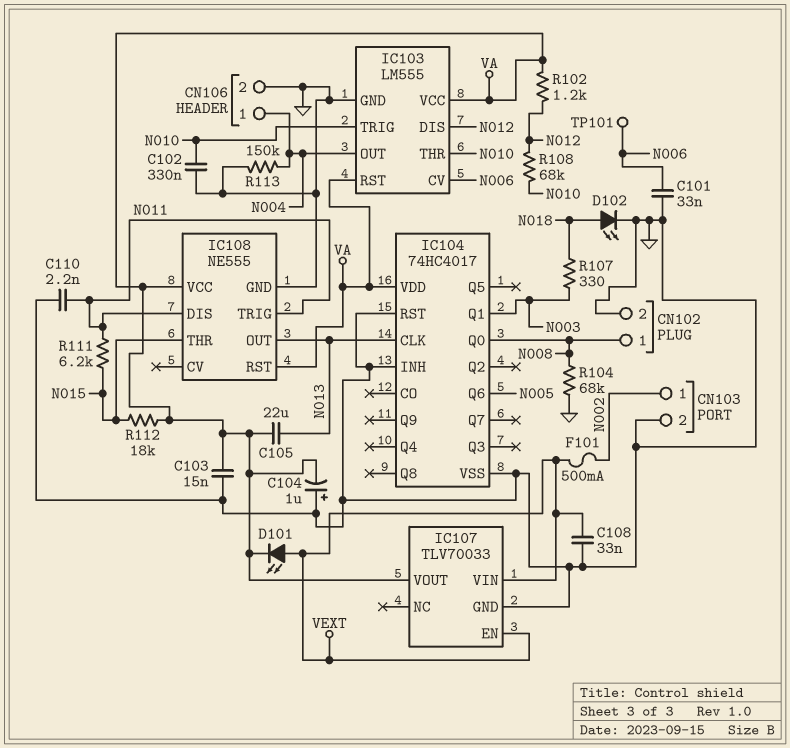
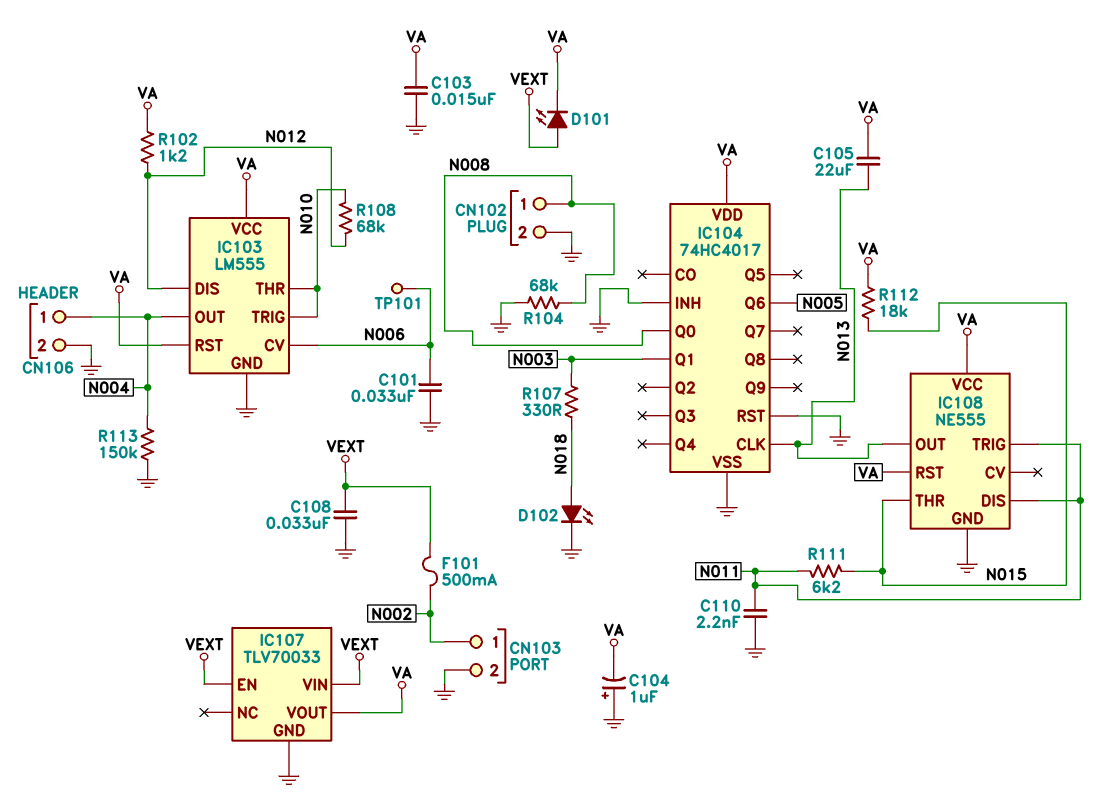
C102: 330nF (GND, N010) -> none

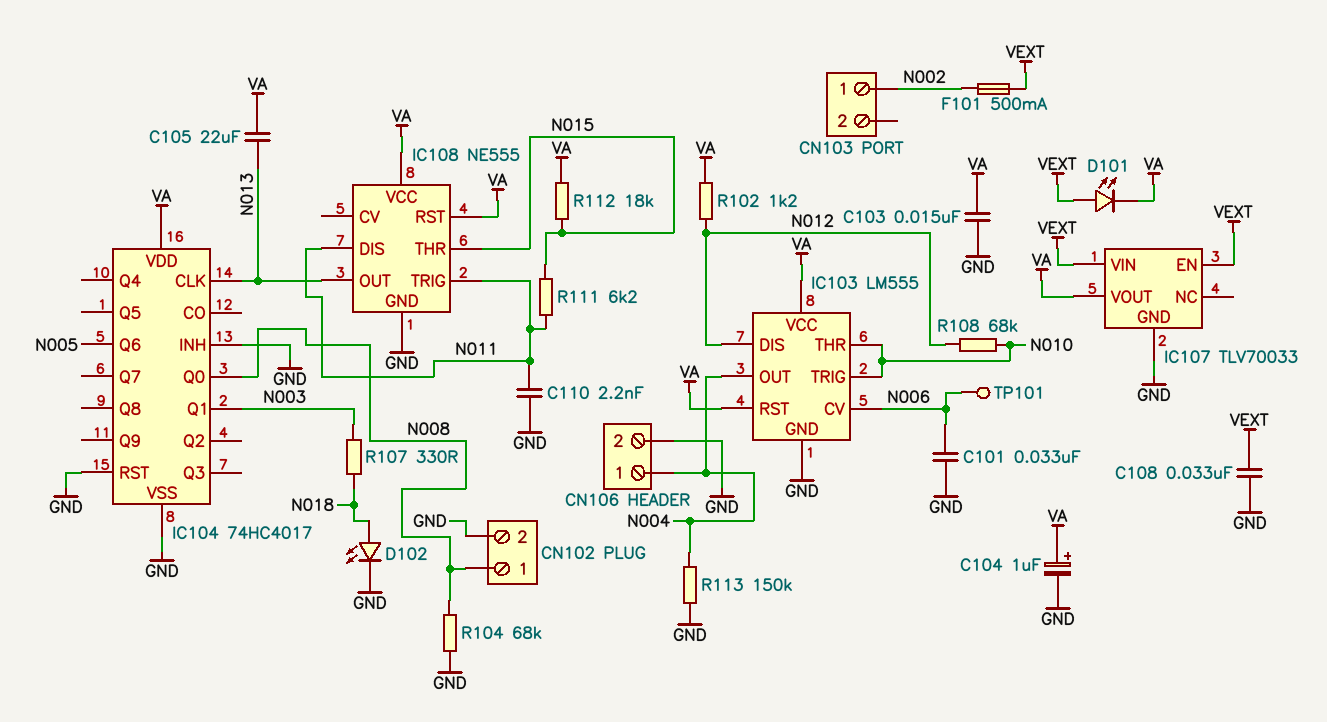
C104: 1uF (plus GND, minus VA) -> 1uF (plus VA, minus GND)
CN103 pin 2: GND -> none

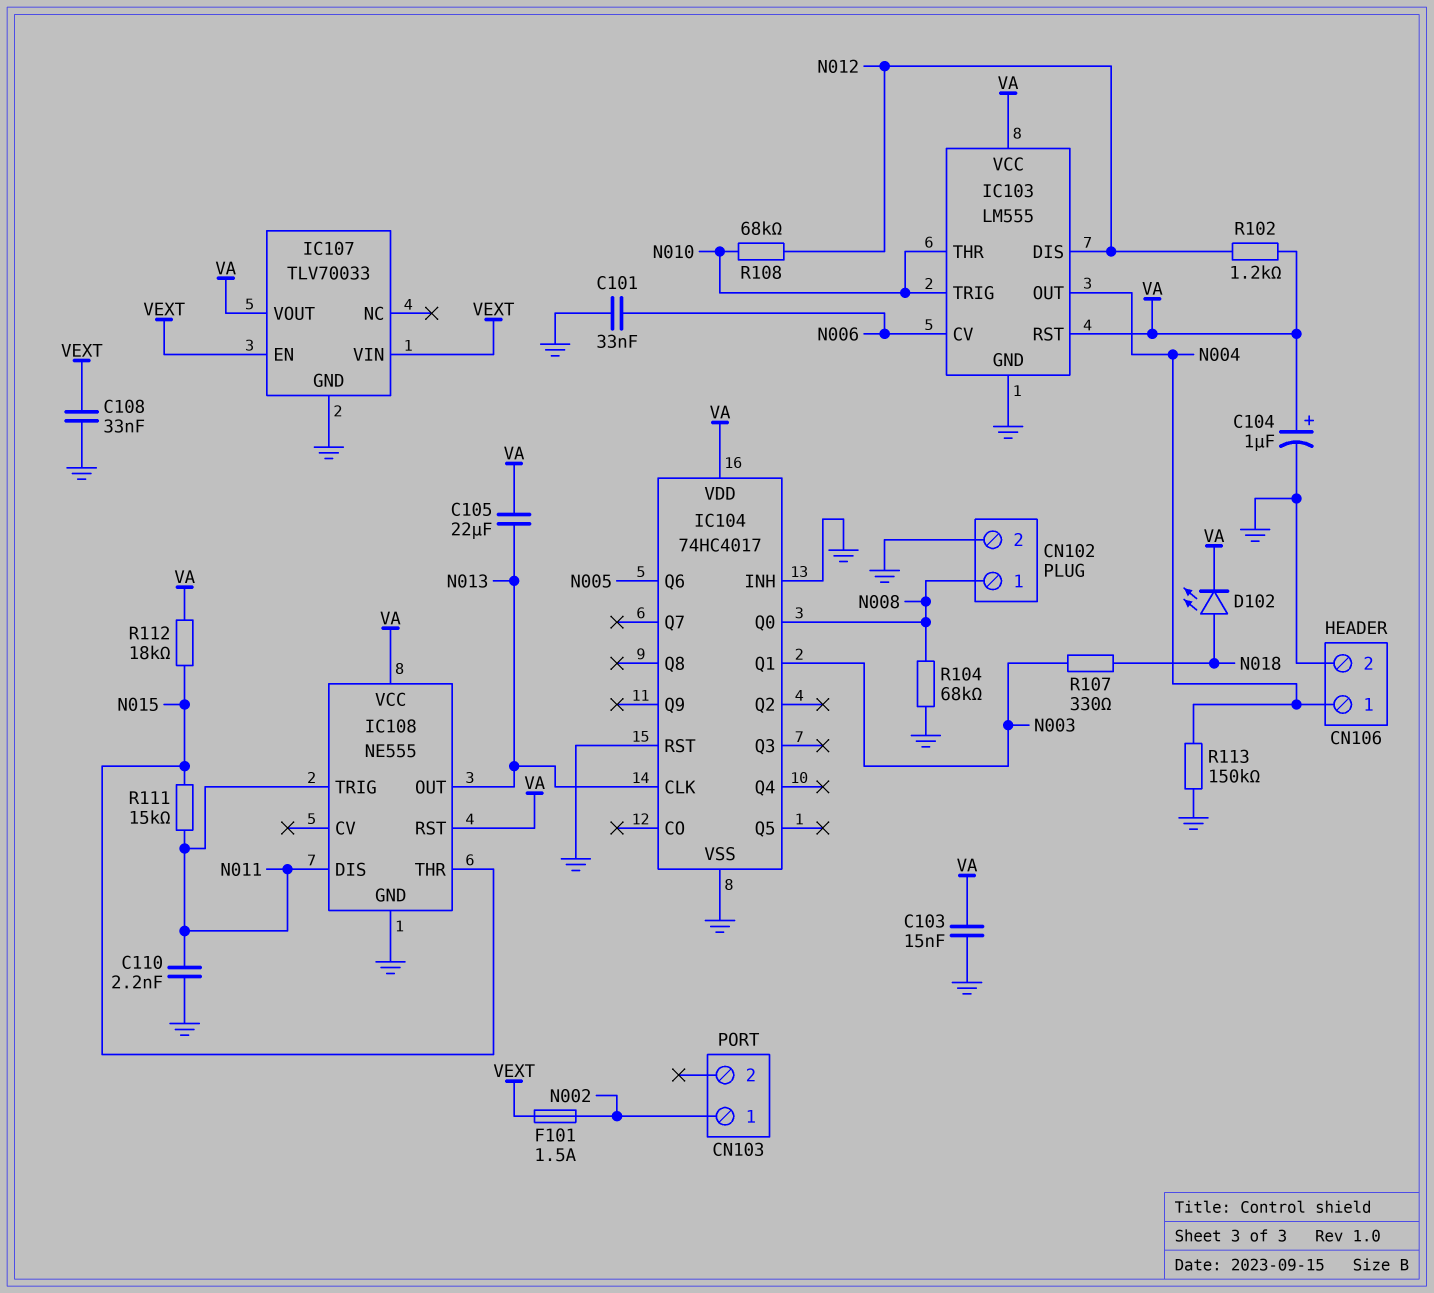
D101: LED (A VEXT, K VA) -> none
D102: LED (A N018, K GND) -> LED (A N018, K VA)
F101: 500mA (N002, VEXT) -> 1.5A (N002, VEXT)
R111: 6.2k (N011, N015) -> 15k (N011, N015)
TP101: test point (N006) -> none

